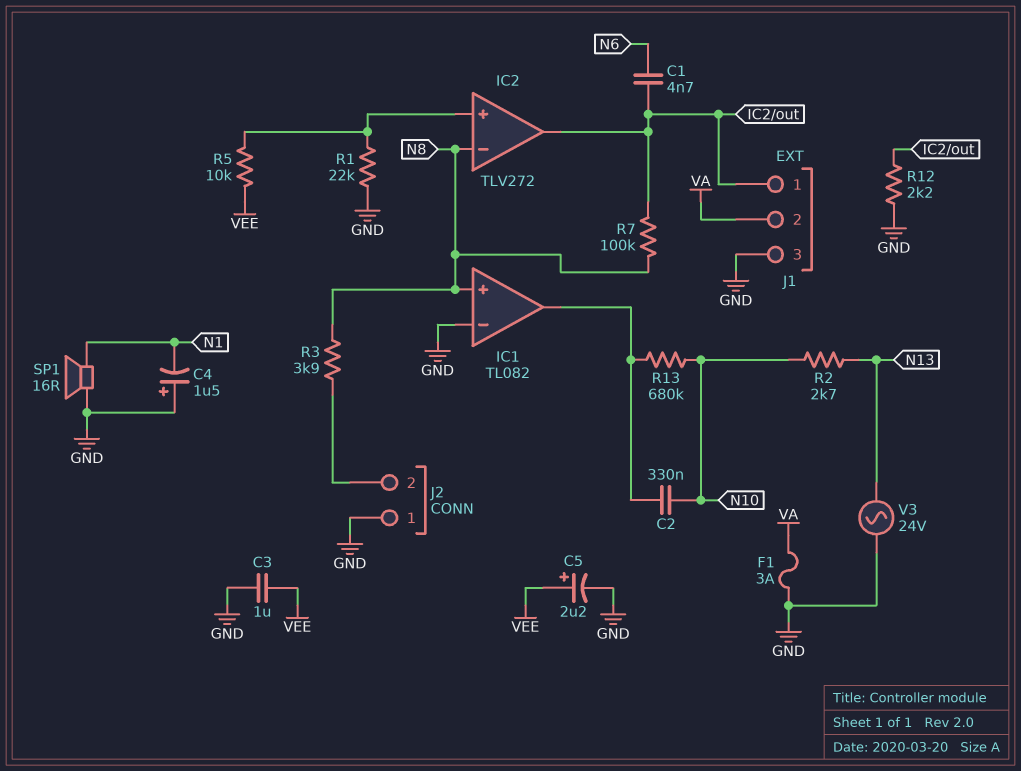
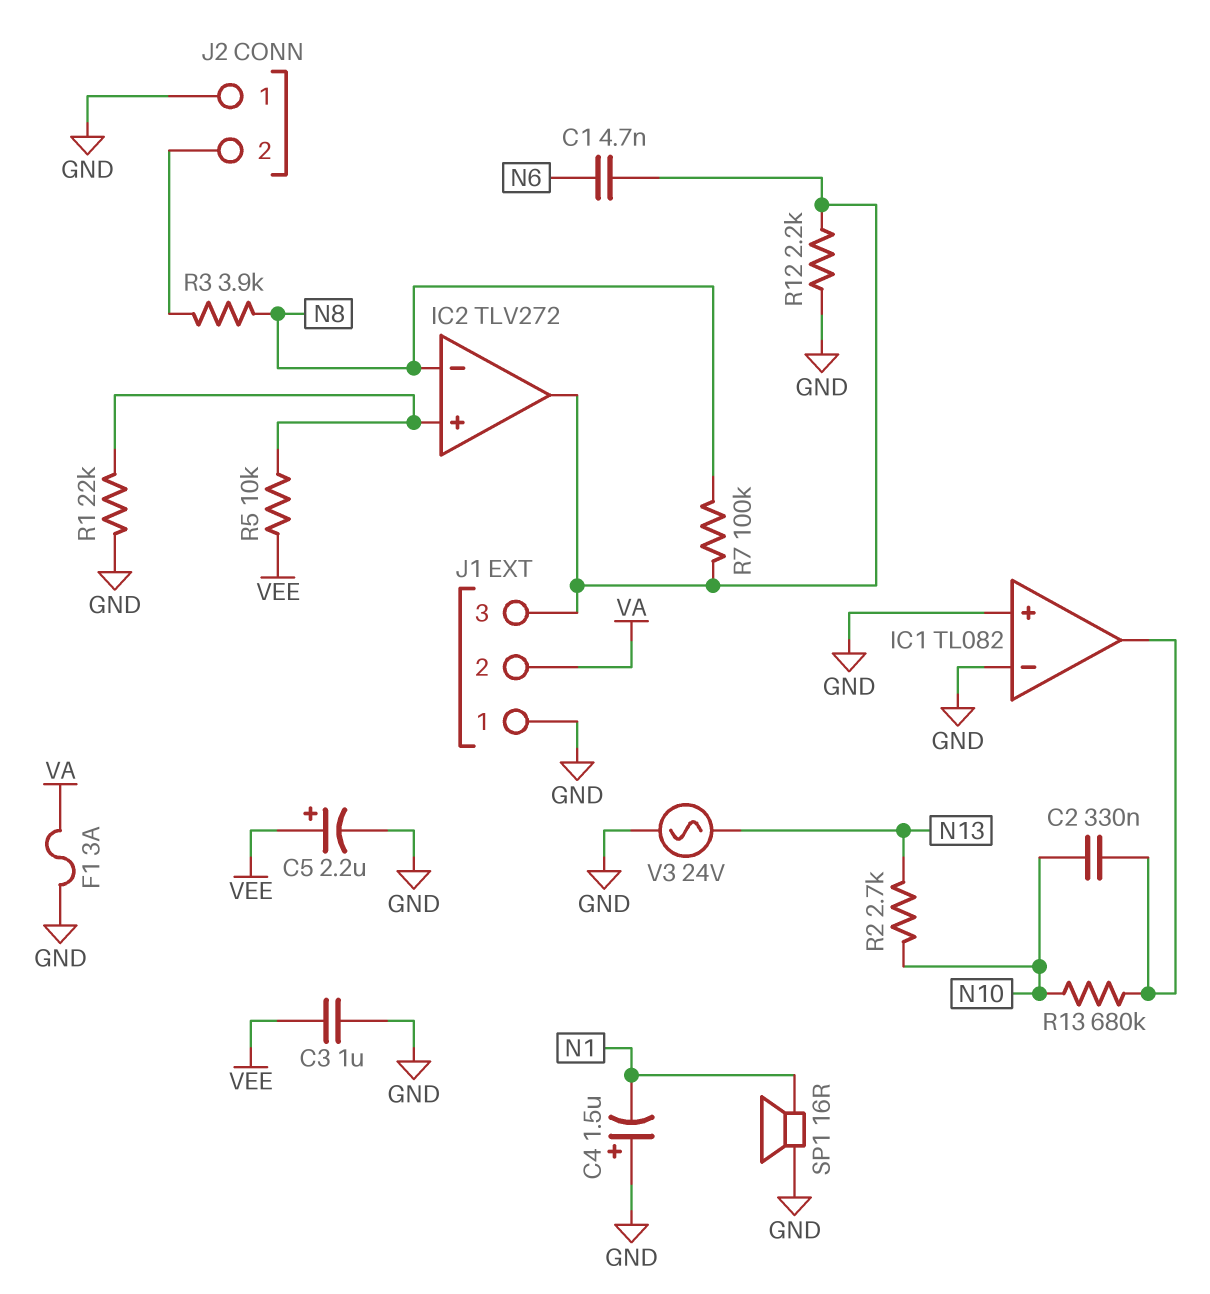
IC1 pin in+: N8 -> GND
J1 pin 1: IC2/out -> GND
J1 pin 3: GND -> IC2/out

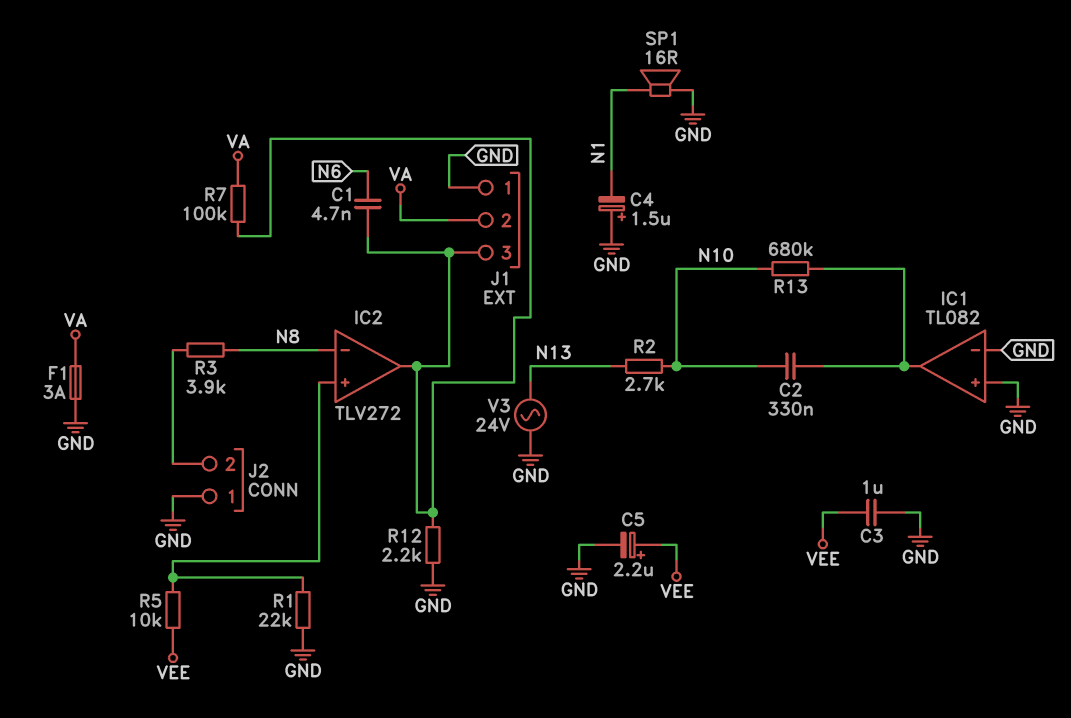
R7: 100k (IC2/out, N8) -> 100k (IC2/out, VA)

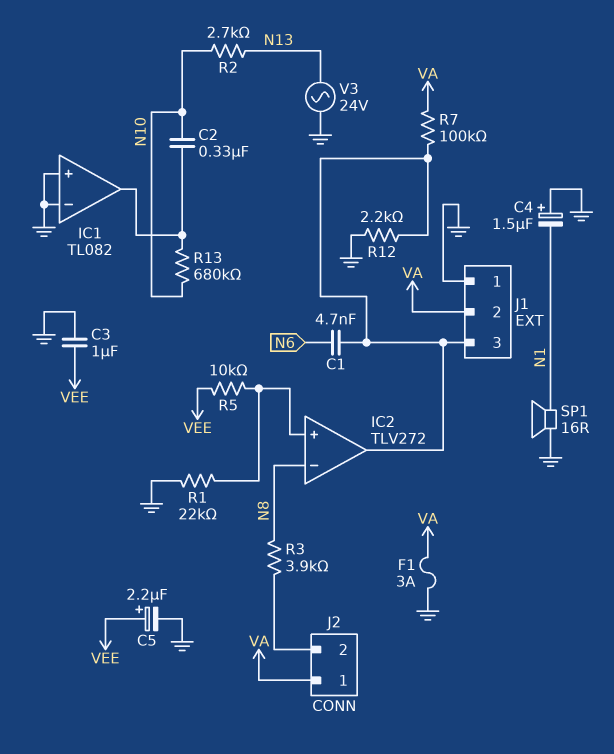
J2 pin 1: GND -> VA

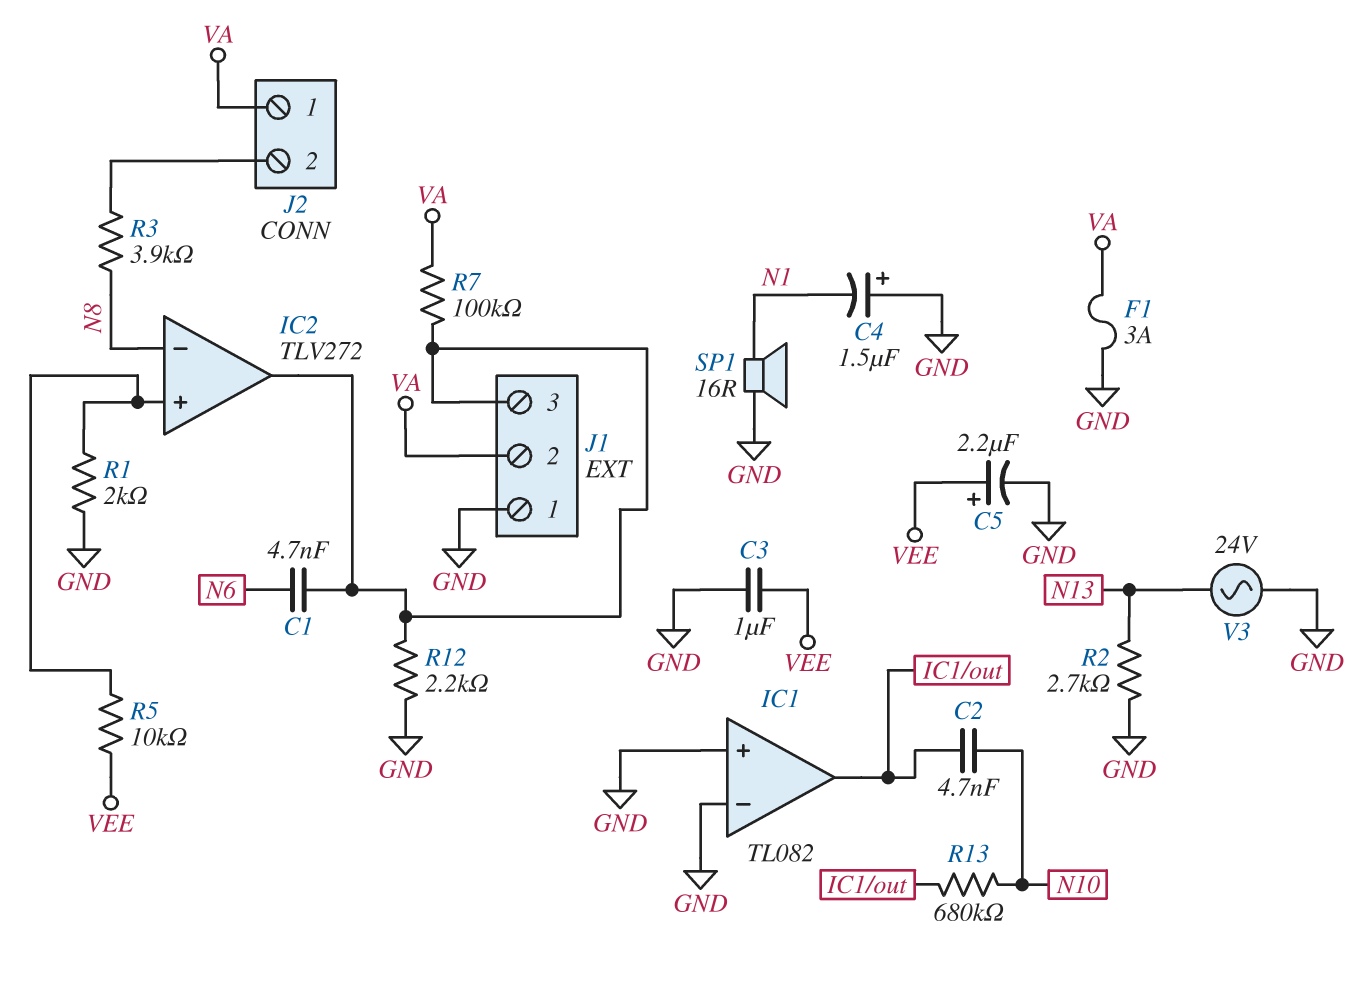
C2: 330nF (IC1/out, N10) -> 4.7nF (IC1/out, N10)
R1: 22k (GND, IC2/in+) -> 2k (GND, IC2/in+)
R2: 2.7k (N10, N13) -> 2.7k (GND, N13)

